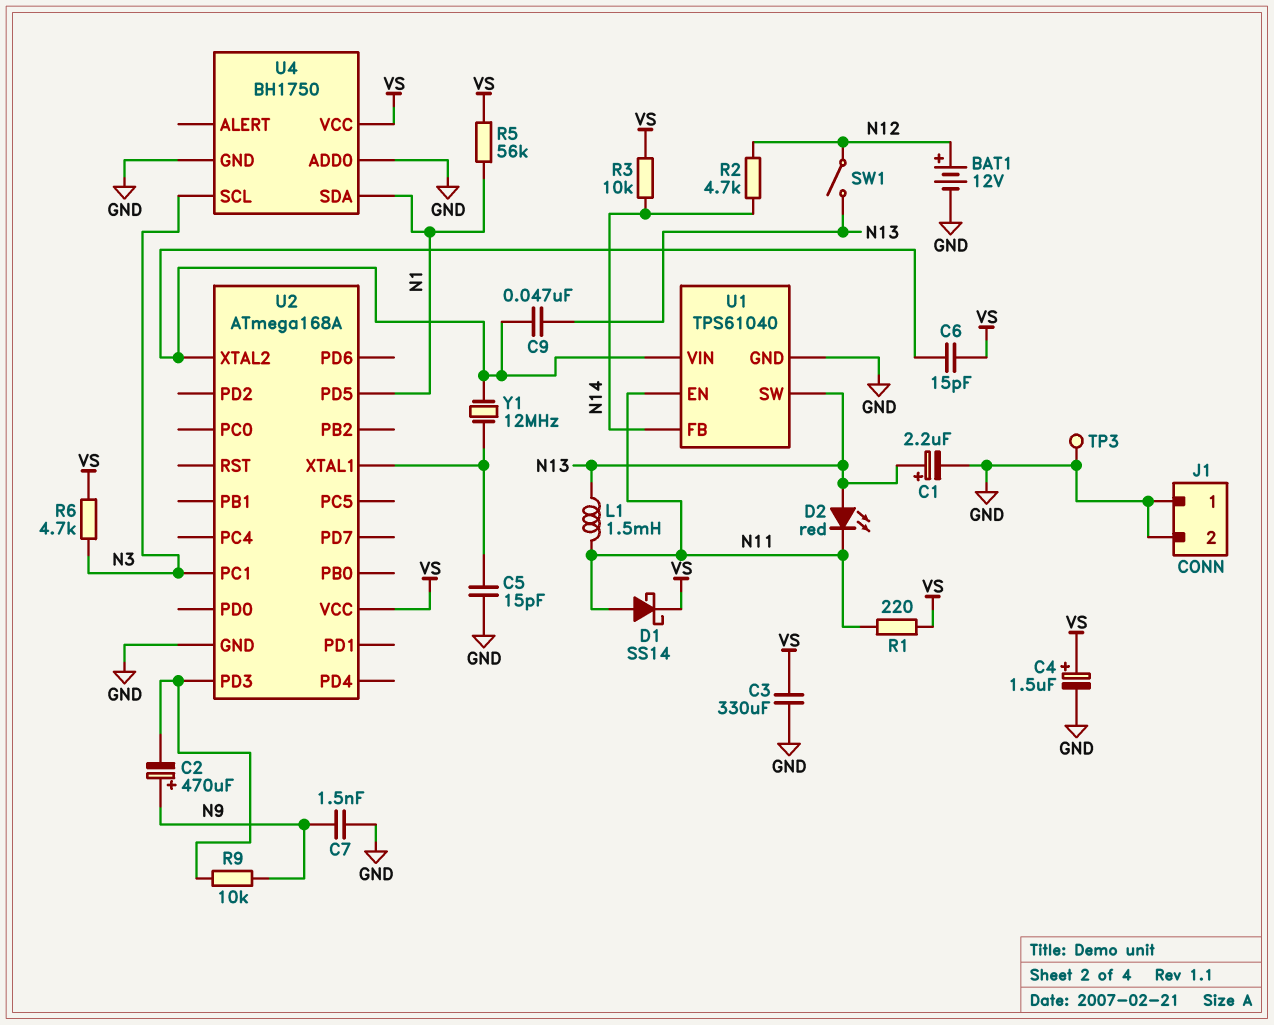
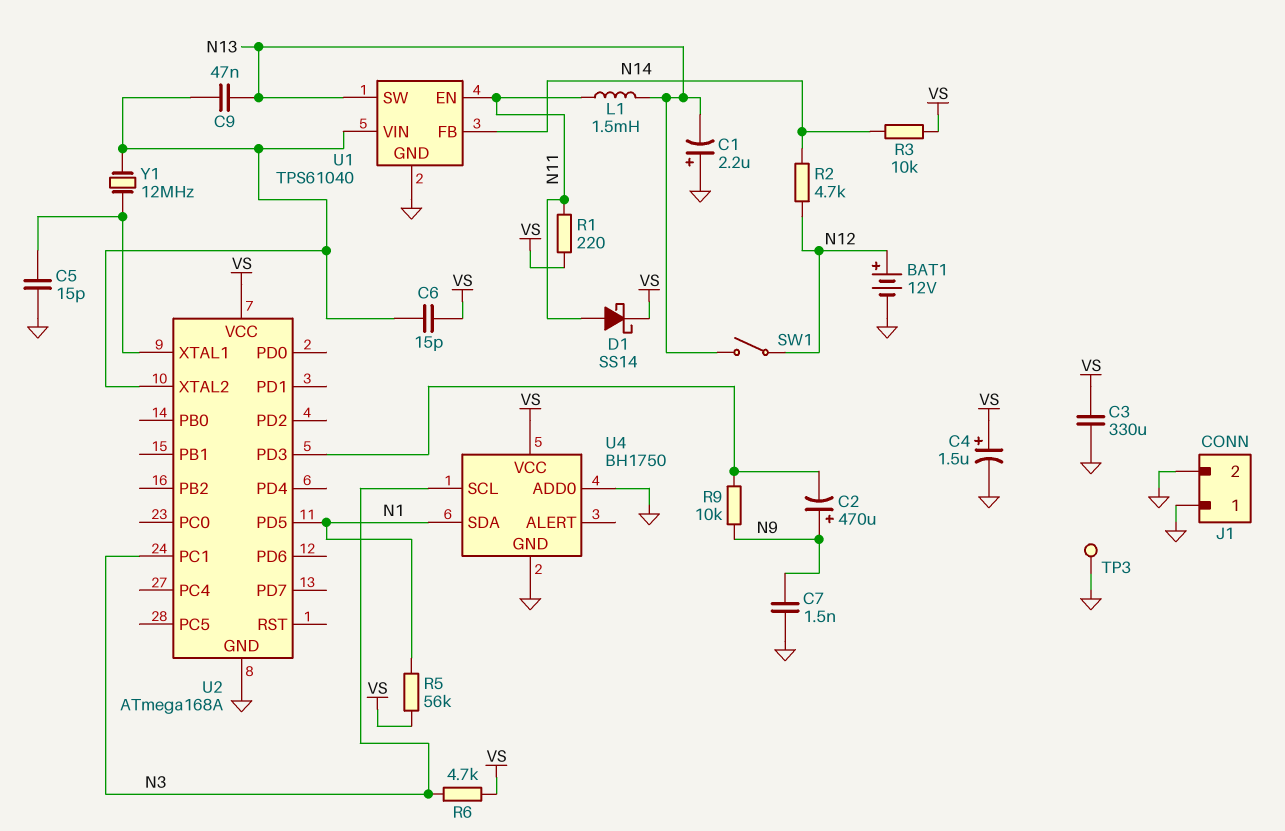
C1: 2.2uF (plus N13, minus GND) -> 2.2uF (plus GND, minus N13)
D2: LED red (A N13, K N11) -> none

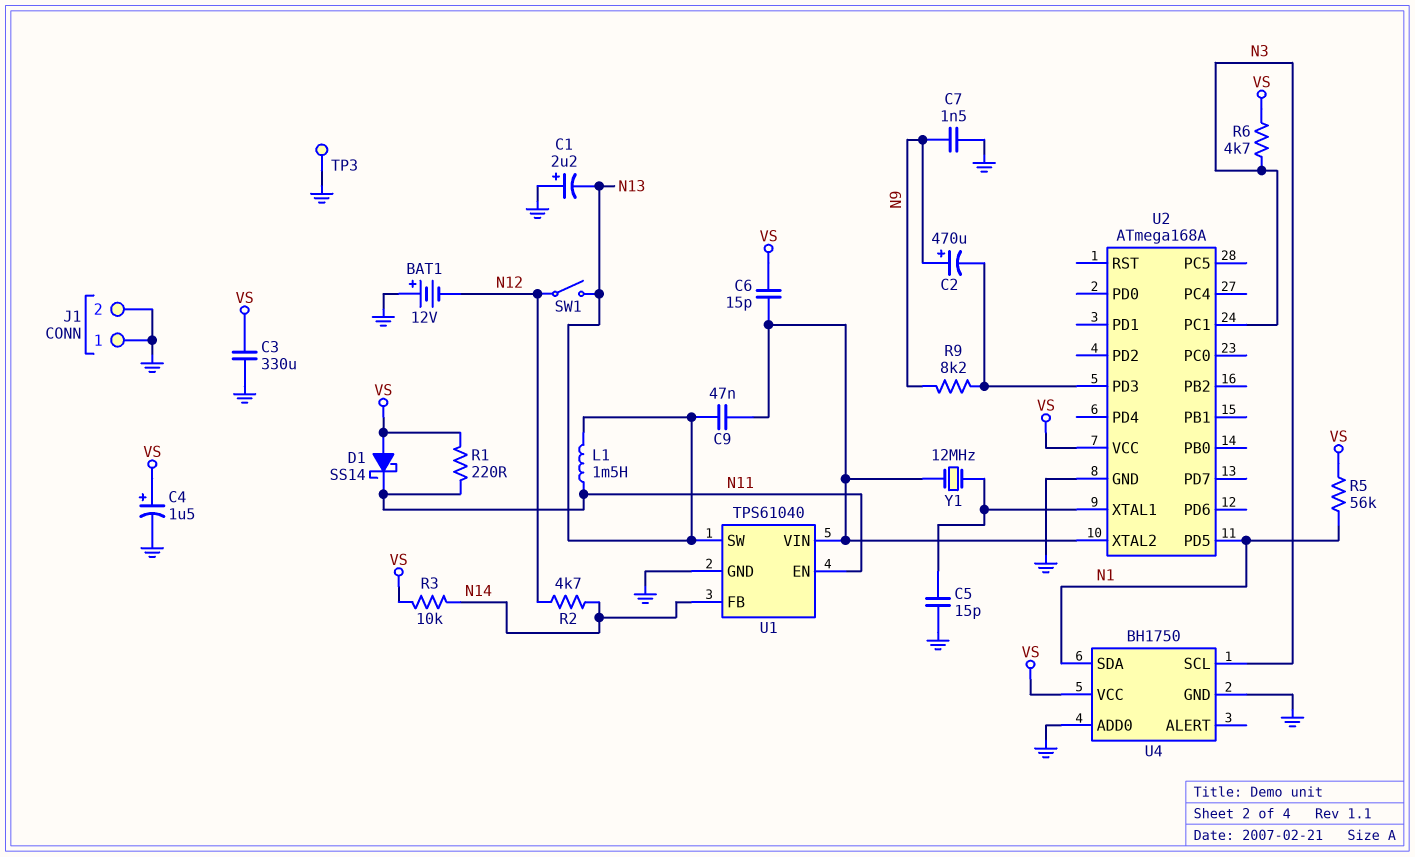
BAT1: 12V (plus N12, minus GND) -> 12V (plus GND, minus N12)
D1: schottky SS14 (A N11, K VS) -> schottky SS14 (A VS, K N11)
R9: 10k (N9, U2/PD3) -> 8.2k (N9, U2/PD3)

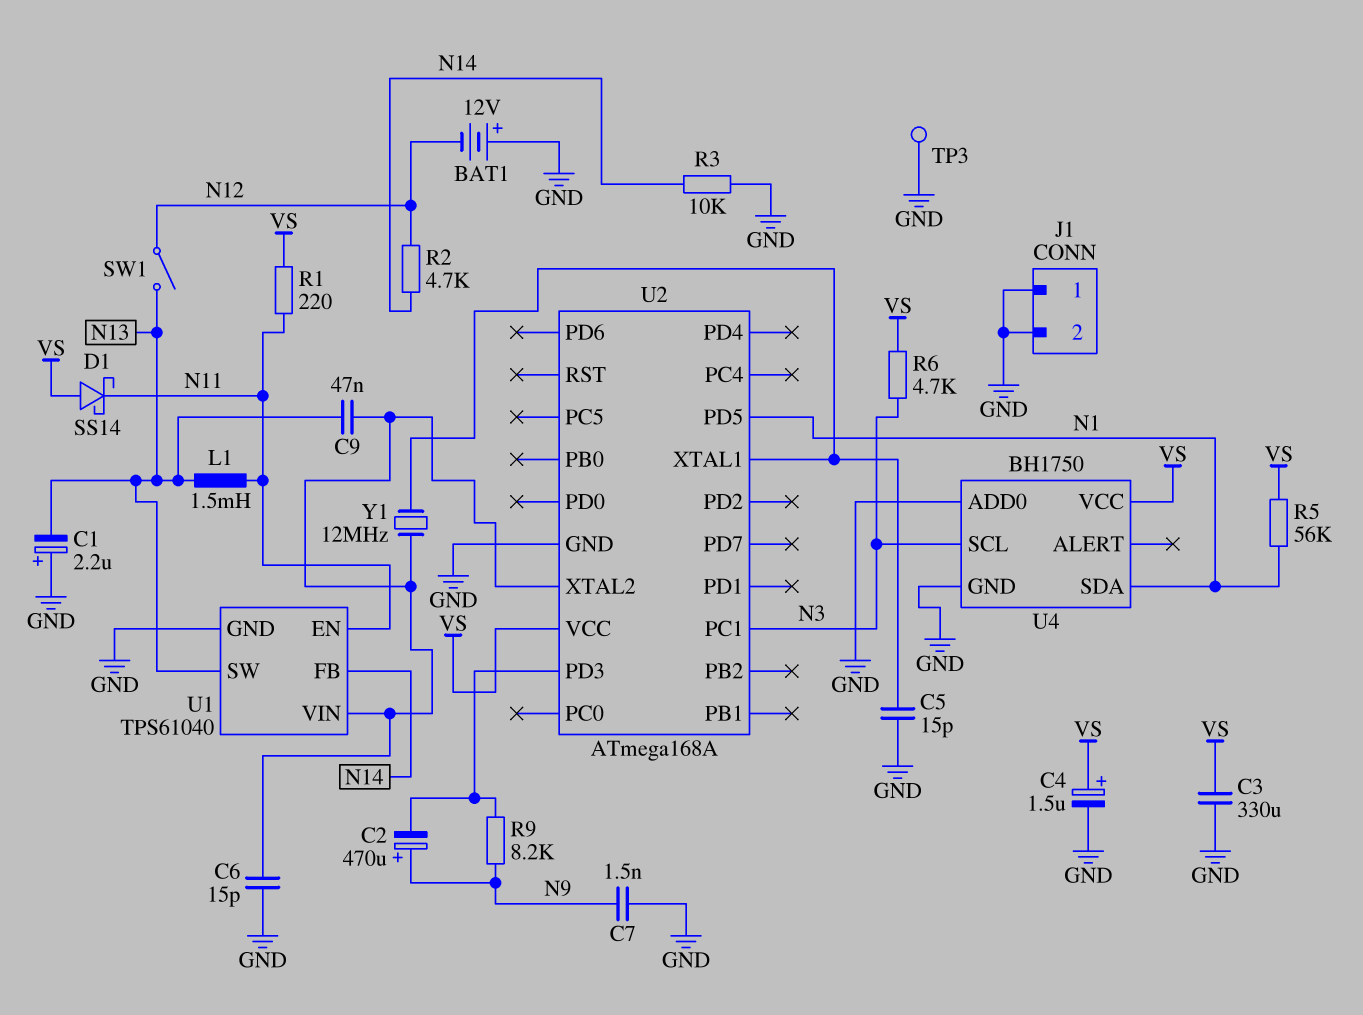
C6: 15pF (U1/VIN, VS) -> 15pF (GND, U1/VIN)
R3: 10k (N14, VS) -> 10k (GND, N14)

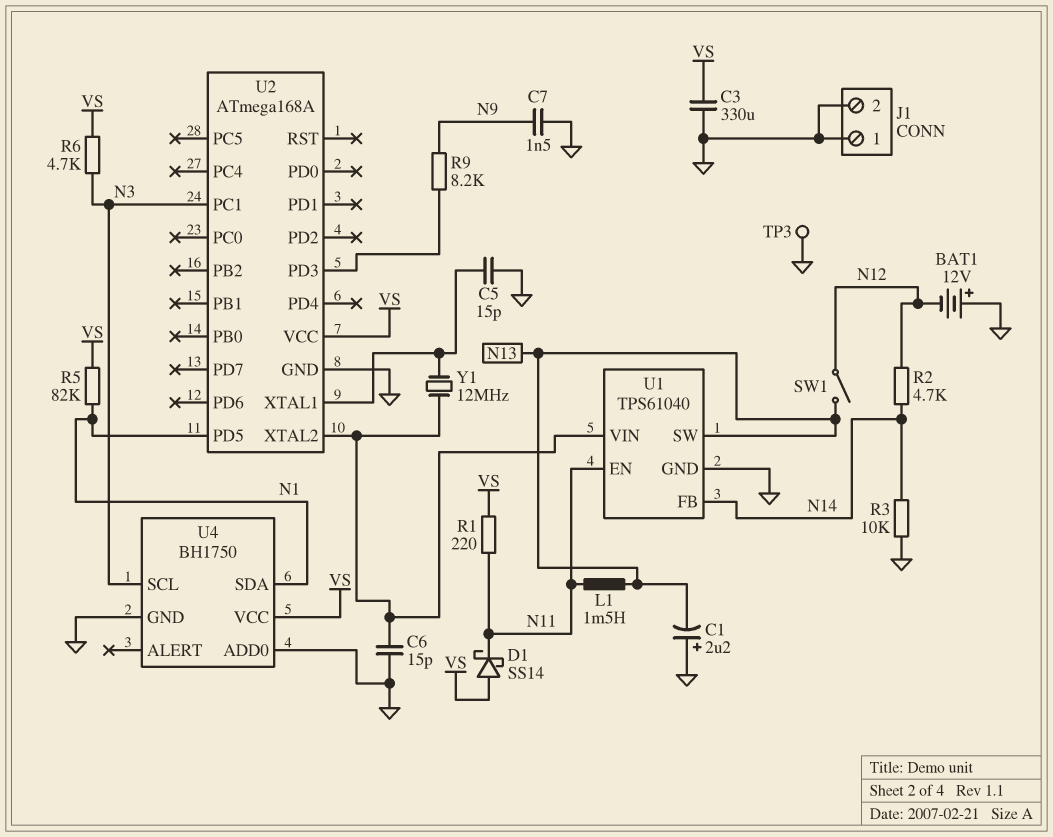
C2: 470uF (plus N9, minus U2/PD3) -> none
C4: 1.5uF (plus VS, minus GND) -> none
C9: 47nF (N13, U1/VIN) -> none
R5: 56k (N1, VS) -> 82k (N1, VS)

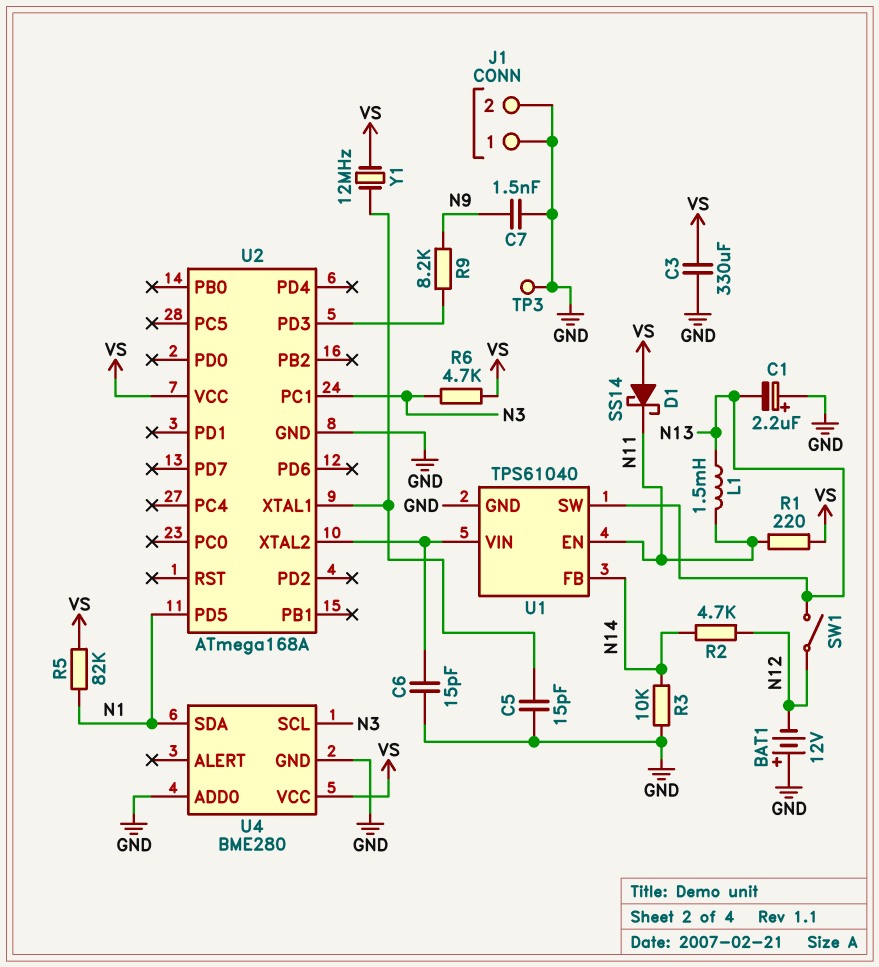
U4: BH1750 -> BME280
Y1: 12MHz (U1/VIN, U2/XTAL1) -> 12MHz (U2/XTAL1, VS)

